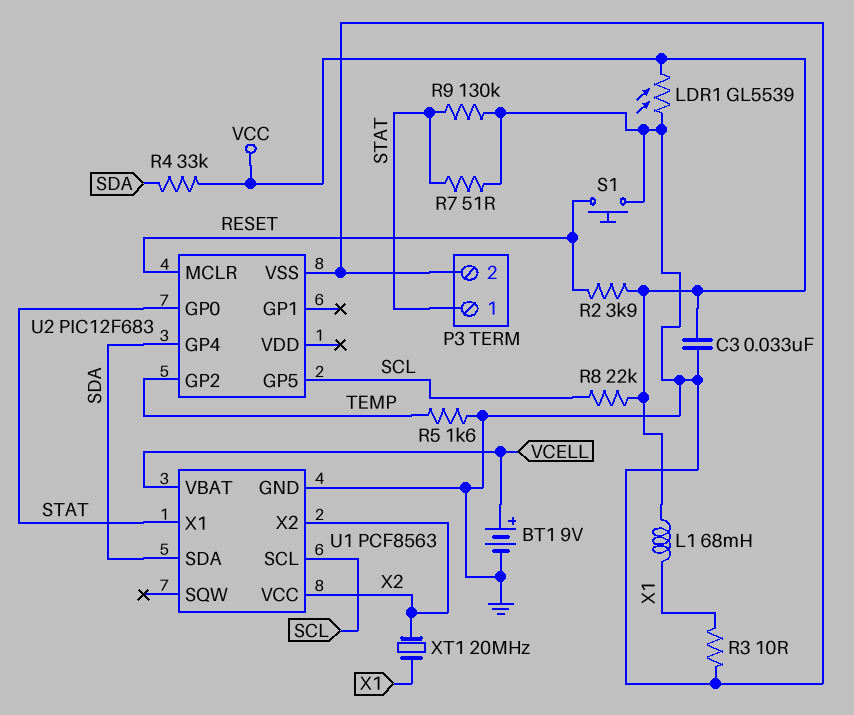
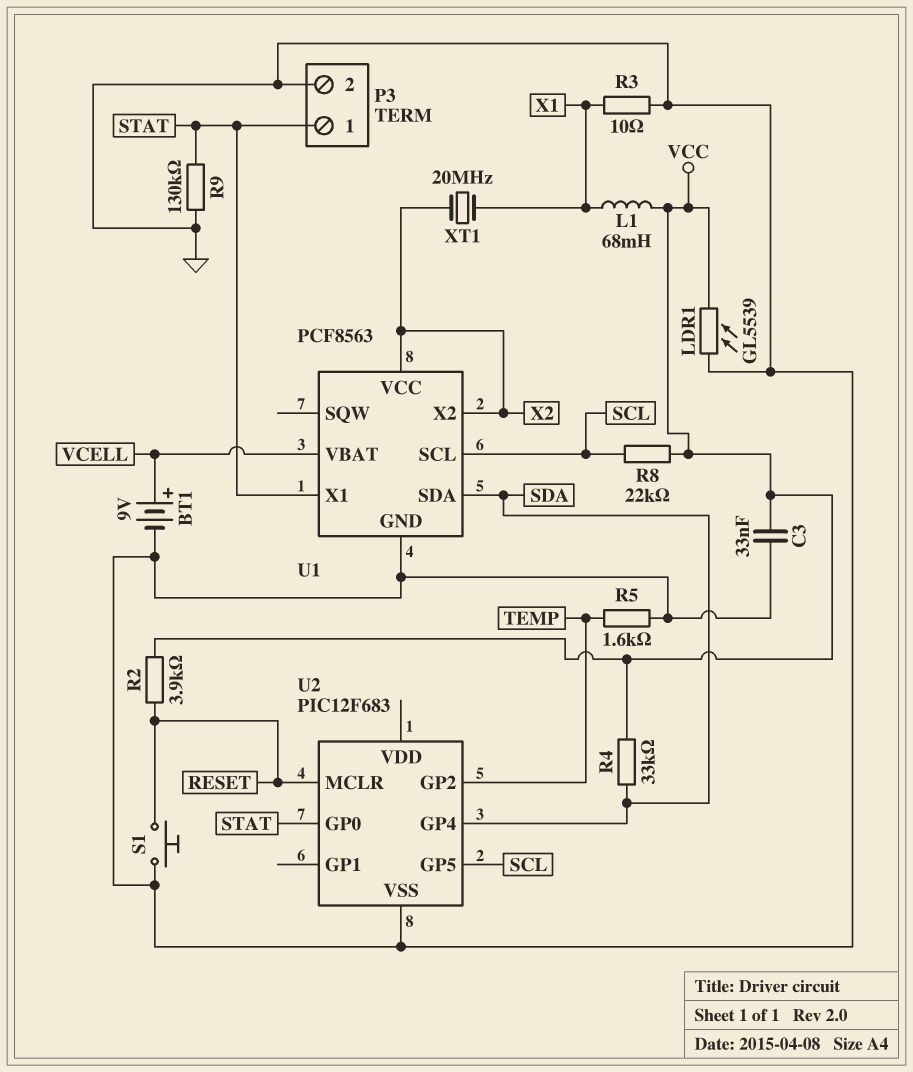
R7: 51 (GND, STAT) -> none

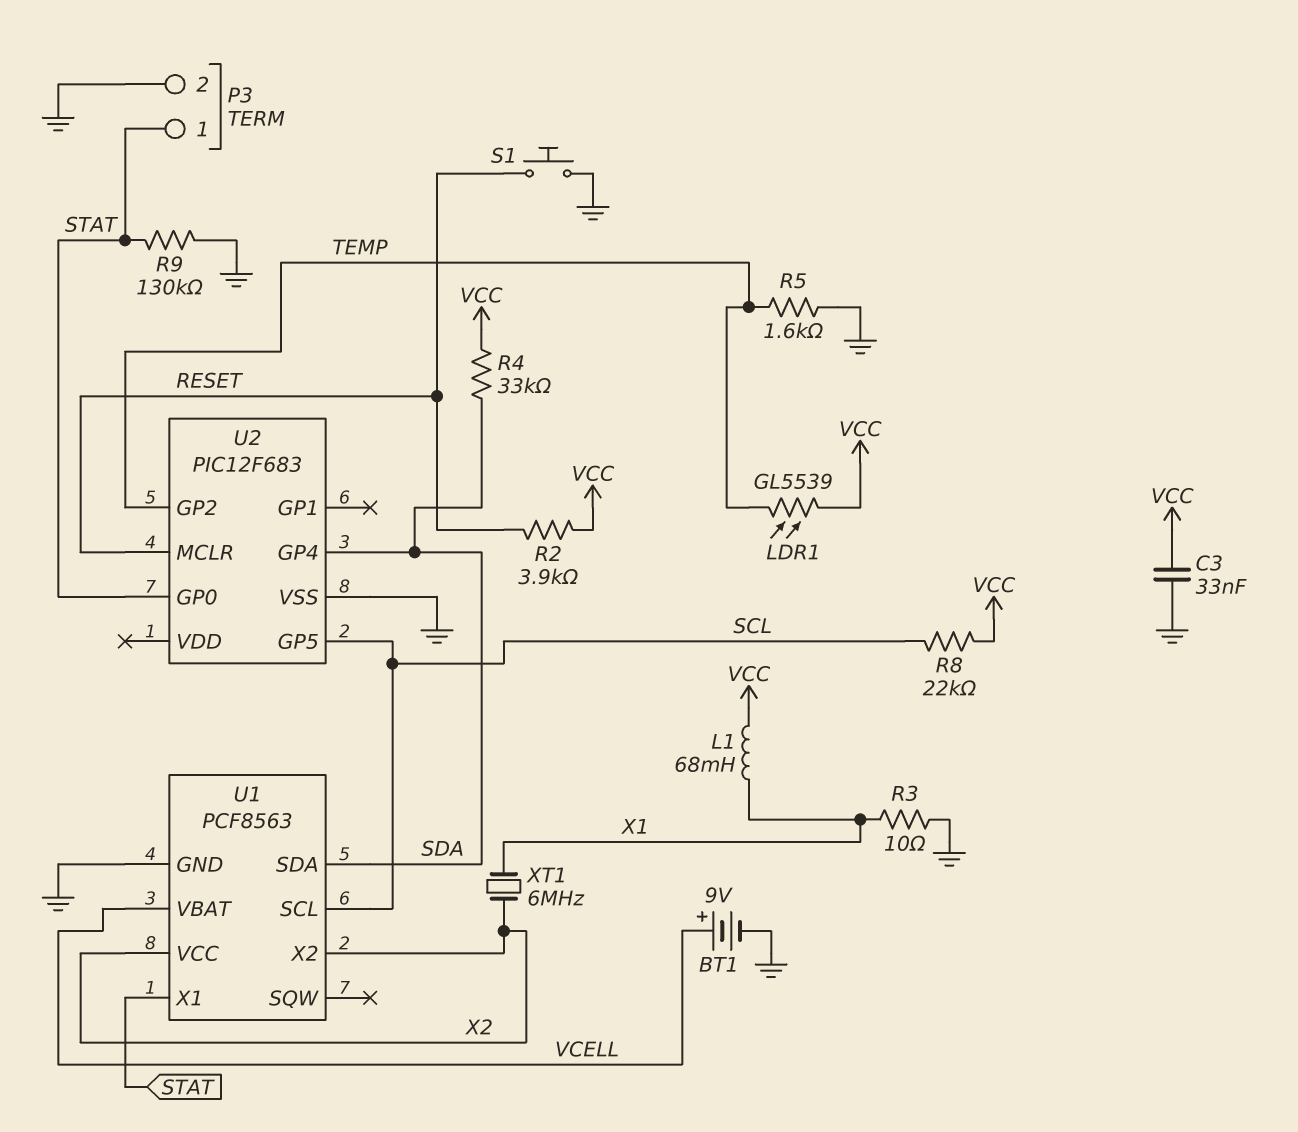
LDR1: GL5539 (GND, VCC) -> GL5539 (TEMP, VCC)
XT1: 20MHz (X1, X2) -> 6MHz (X1, X2)

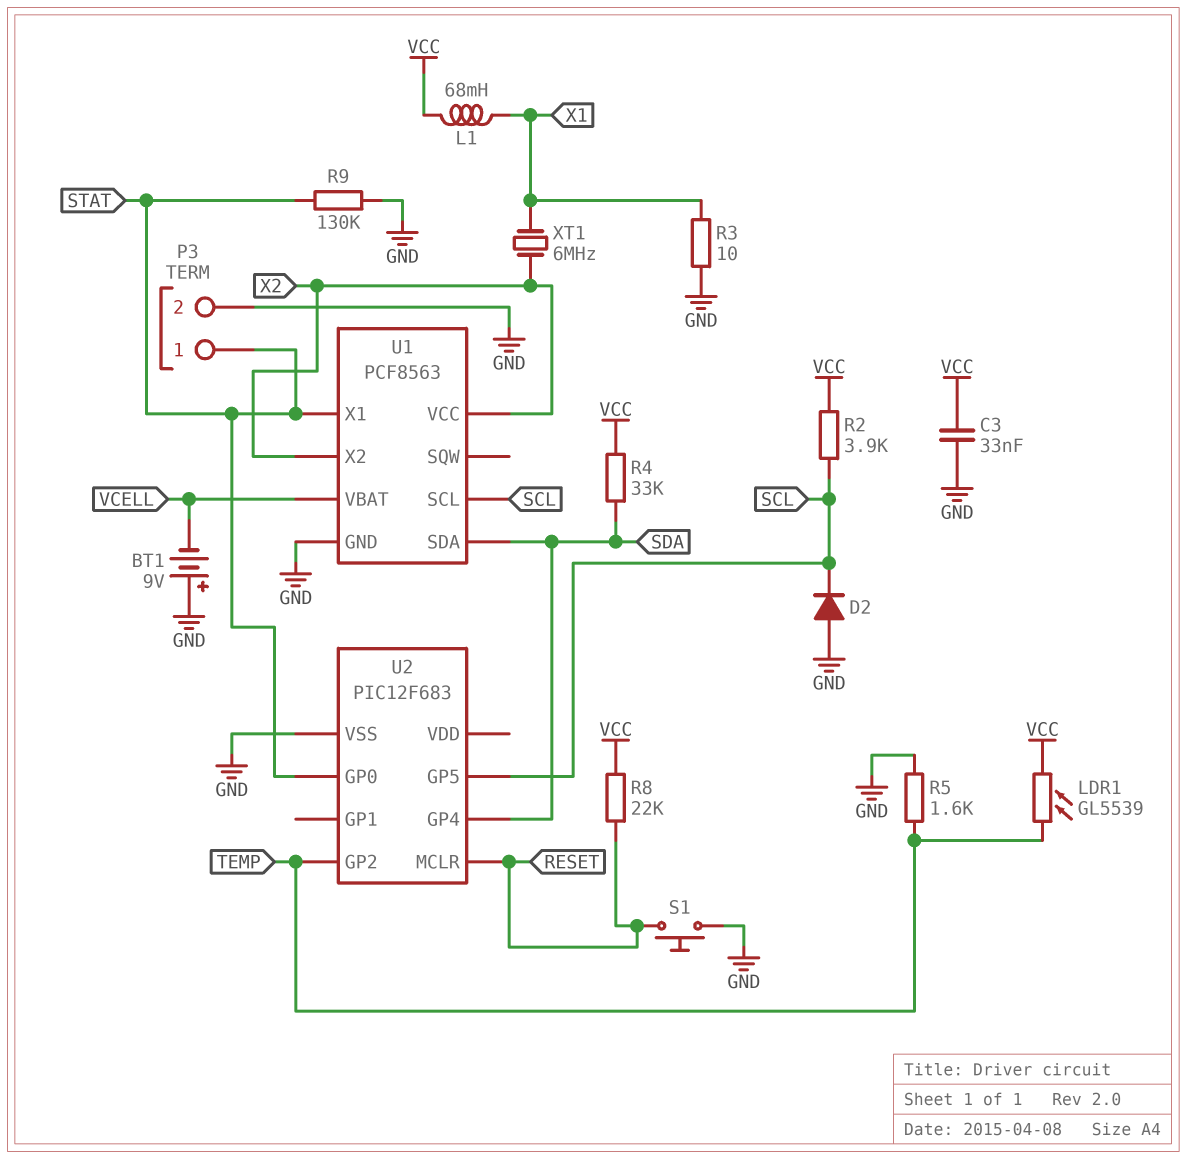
BT1: 9V (plus VCELL, minus GND) -> 9V (plus GND, minus VCELL)
D2: none -> diode (A GND, K SCL)
R2: 3.9k (RESET, VCC) -> 3.9k (SCL, VCC)
R8: 22k (SCL, VCC) -> 22k (RESET, VCC)

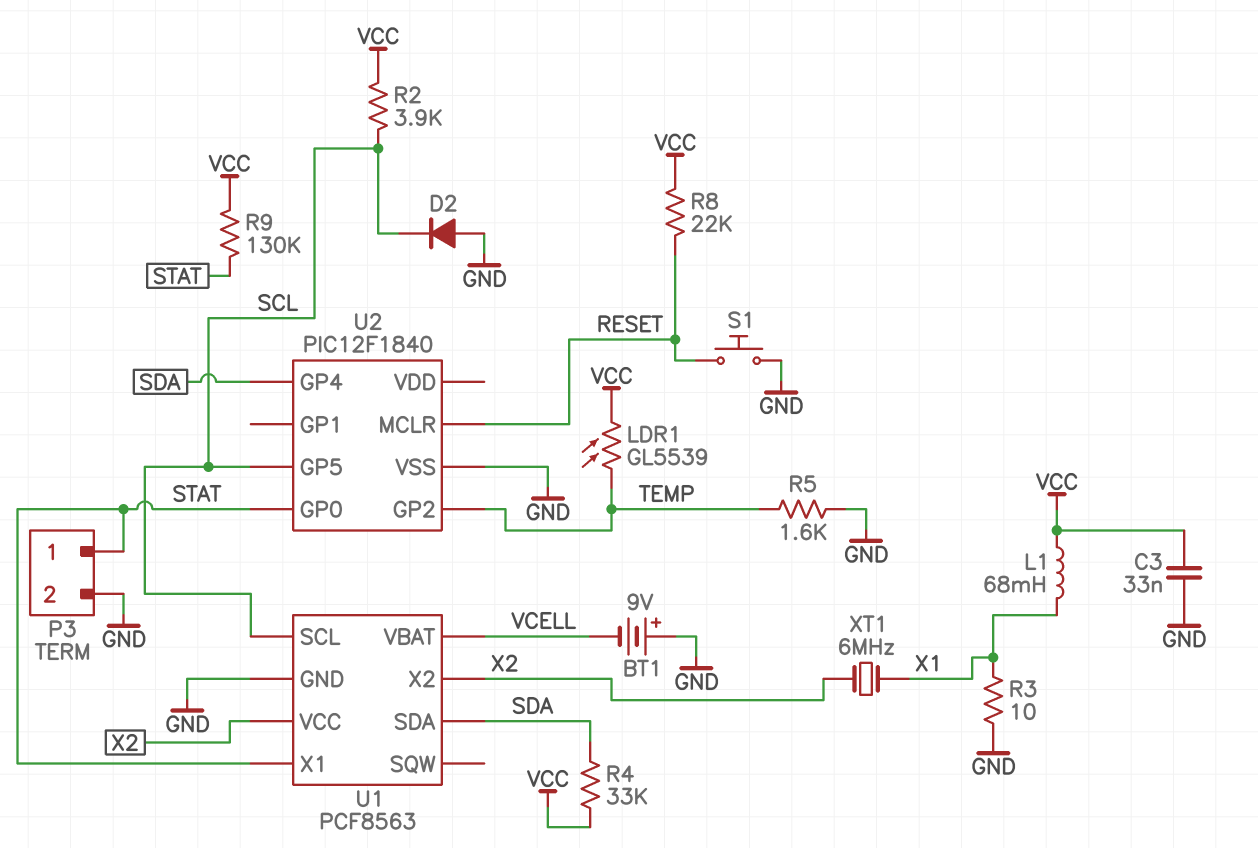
R9: 130k (GND, STAT) -> 130k (STAT, VCC)
U2: PIC12F683 -> PIC12F1840

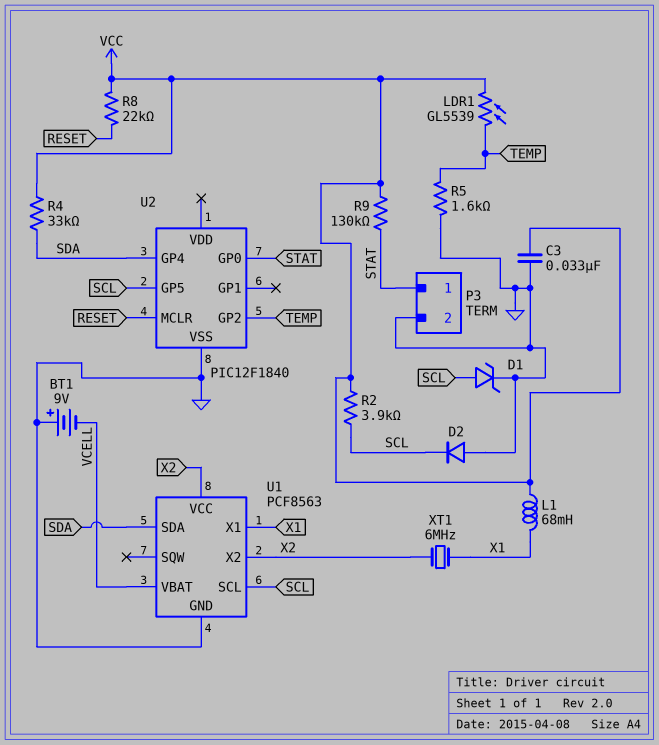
D1: none -> zener (A SCL, K GND)
R3: 10 (GND, X1) -> none
S1: button (GND, RESET) -> none
U1 pin X1: STAT -> X1

